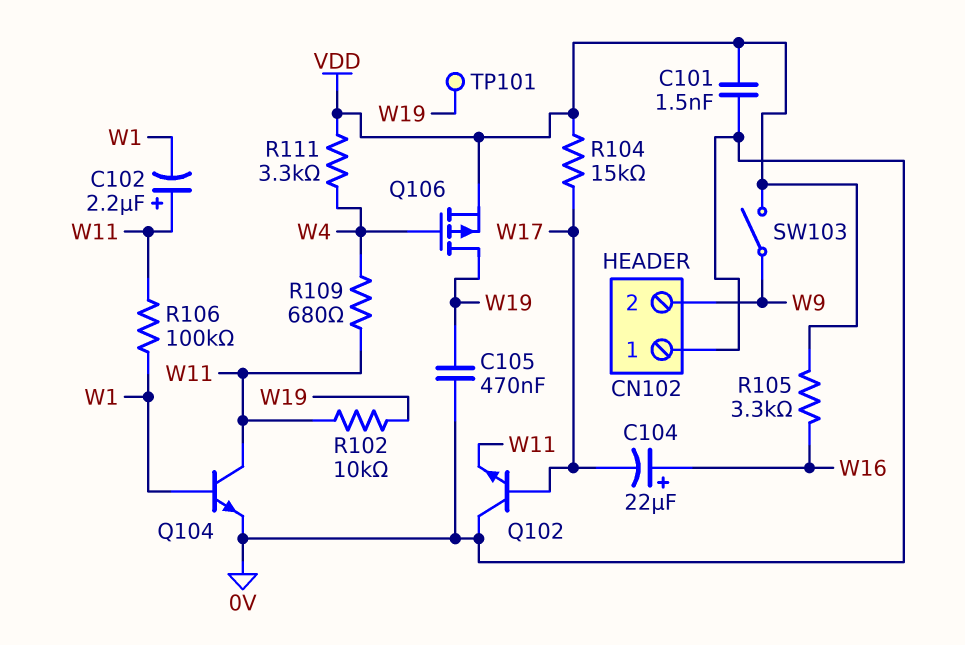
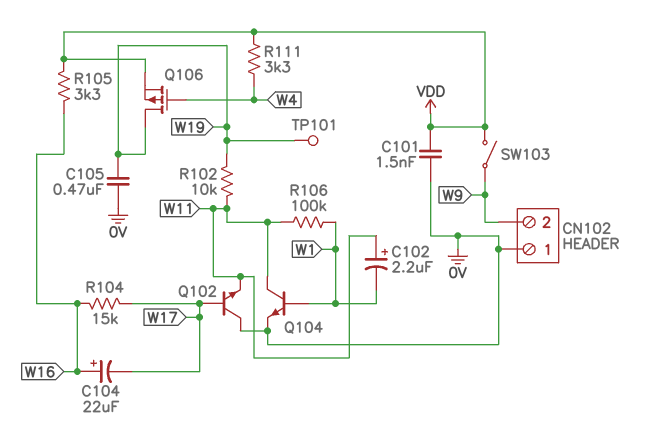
R104: 15k (VDD, W17) -> 15k (W16, W17)
R109: 680 (W4, W11) -> none

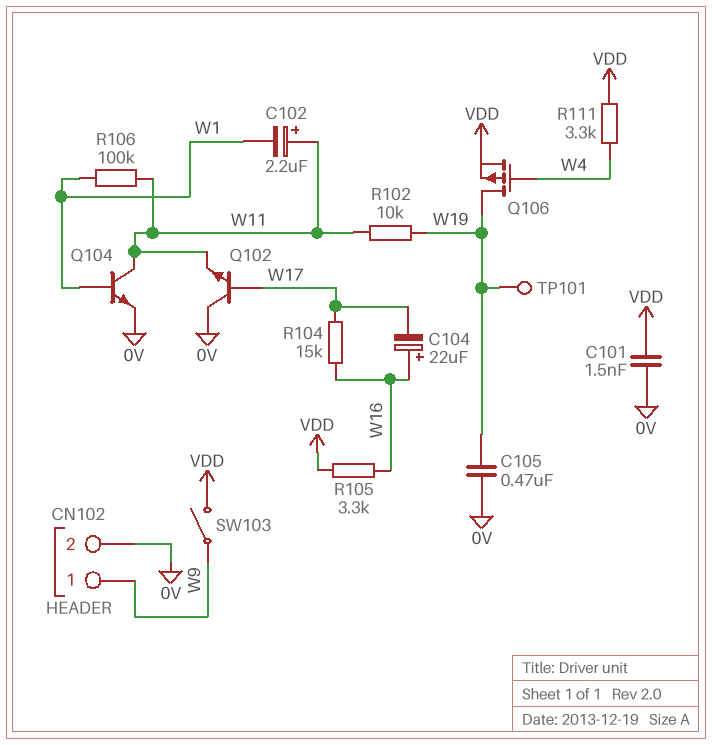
CN102 pin 1: 0V -> W9
CN102 pin 2: W9 -> 0V

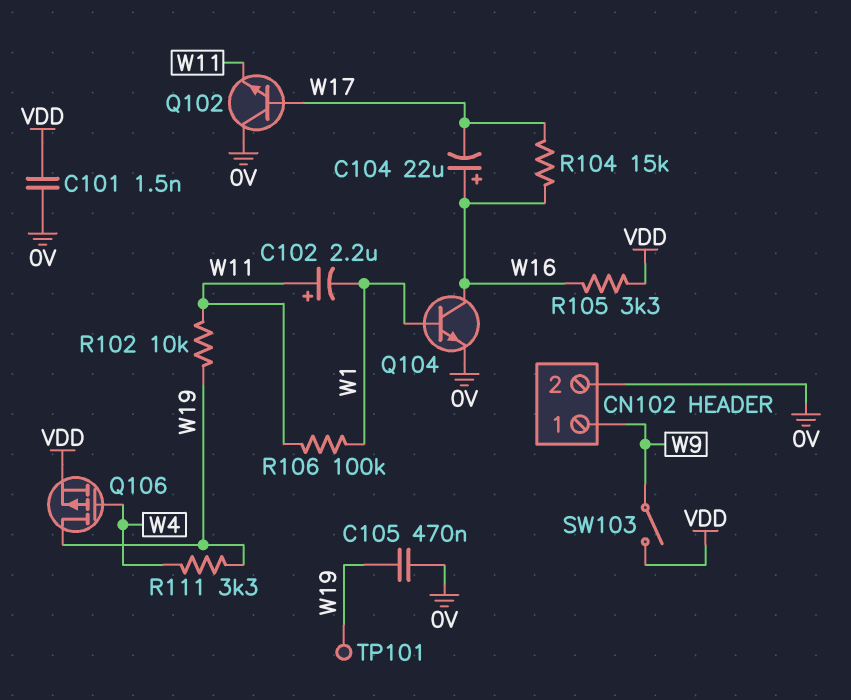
Q104: NPN (B W1, C W11, E 0V) -> NPN (B W1, C W16, E 0V)
R111: 3.3k (VDD, W4) -> 3.3k (W4, W19)

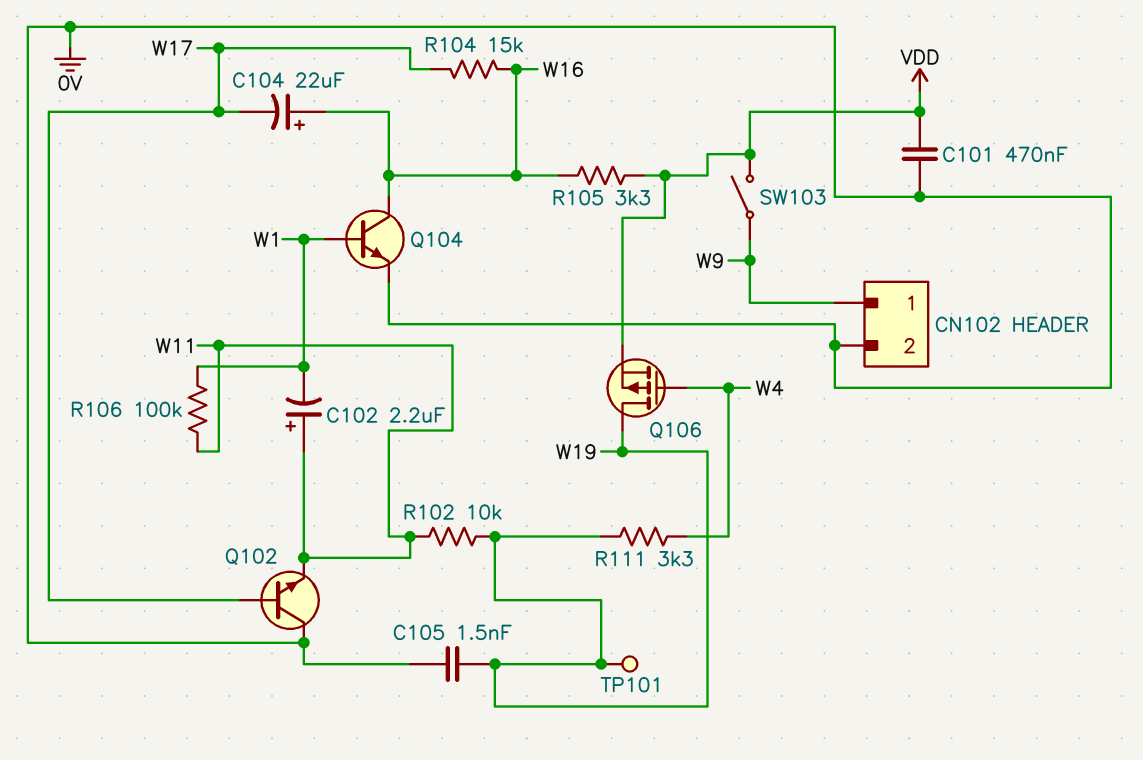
C101: 1.5nF (0V, VDD) -> 470nF (0V, VDD)
C105: 470nF (0V, W19) -> 1.5nF (0V, W19)

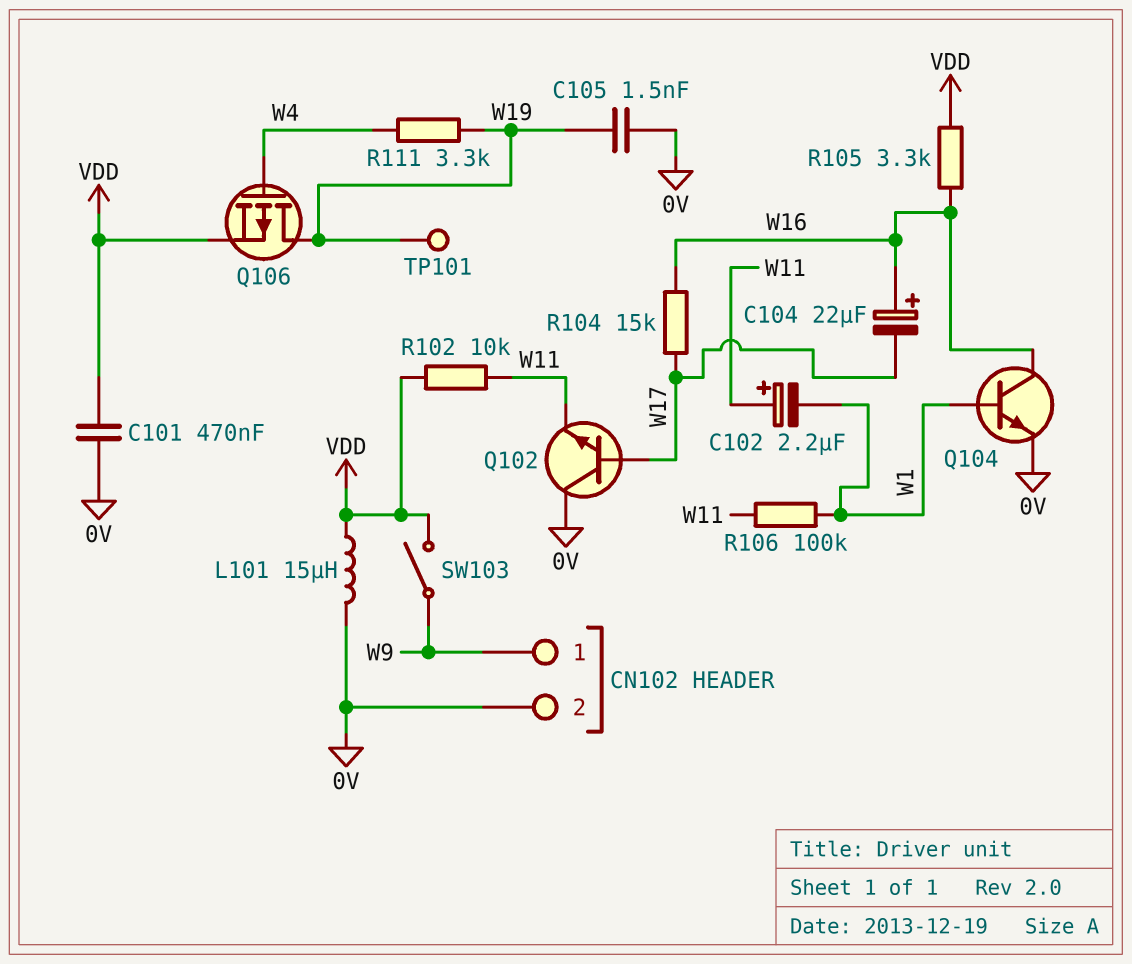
L101: none -> 15uH (0V, VDD)
R102: 10k (W11, W19) -> 10k (VDD, W11)

